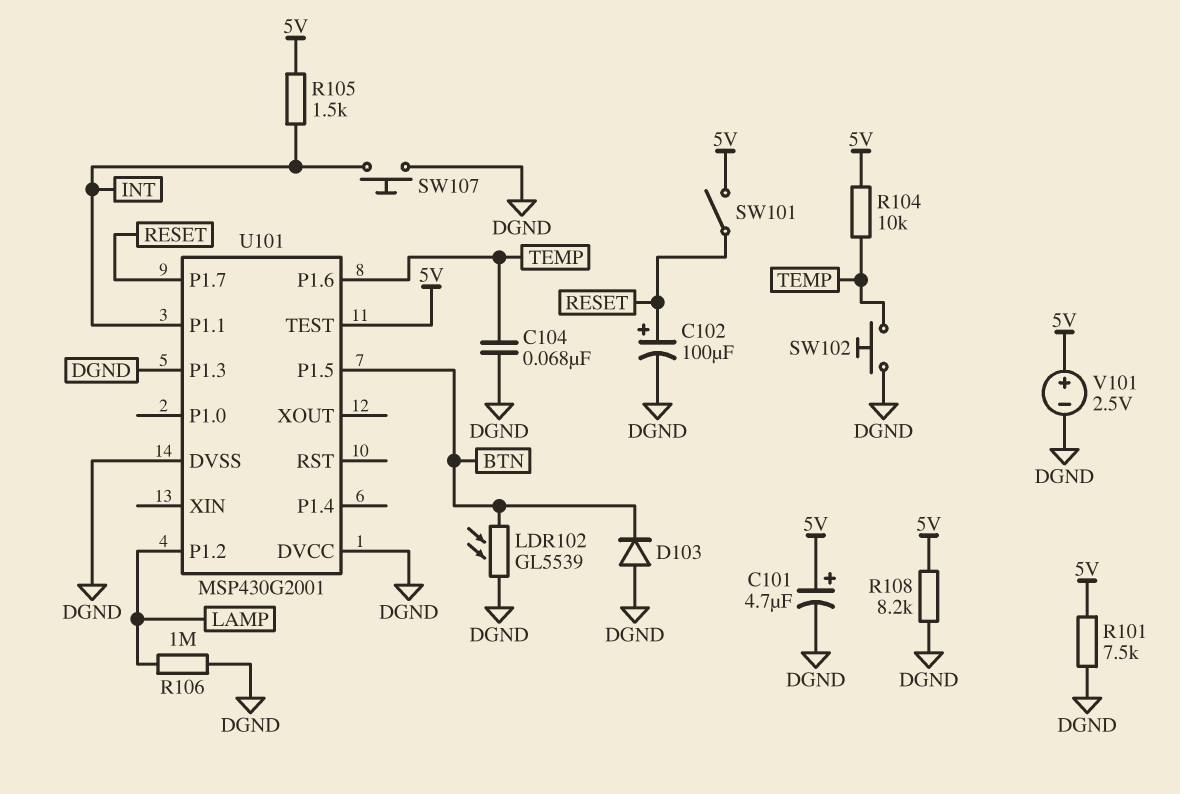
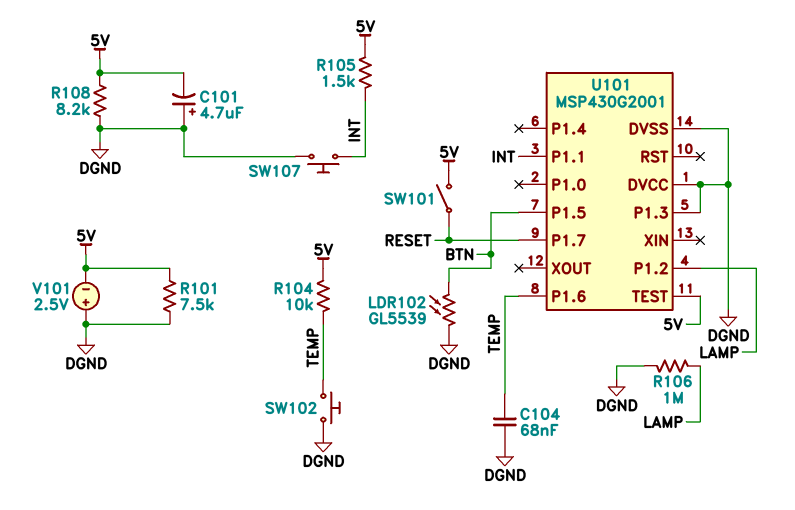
C101: 4.7uF (plus 5V, minus DGND) -> 4.7uF (plus DGND, minus 5V)
C102: 100uF (plus RESET, minus DGND) -> none
D103: diode (A DGND, K BTN) -> none
V101: 2.5V (plus 5V, minus DGND) -> 2.5V (plus DGND, minus 5V)

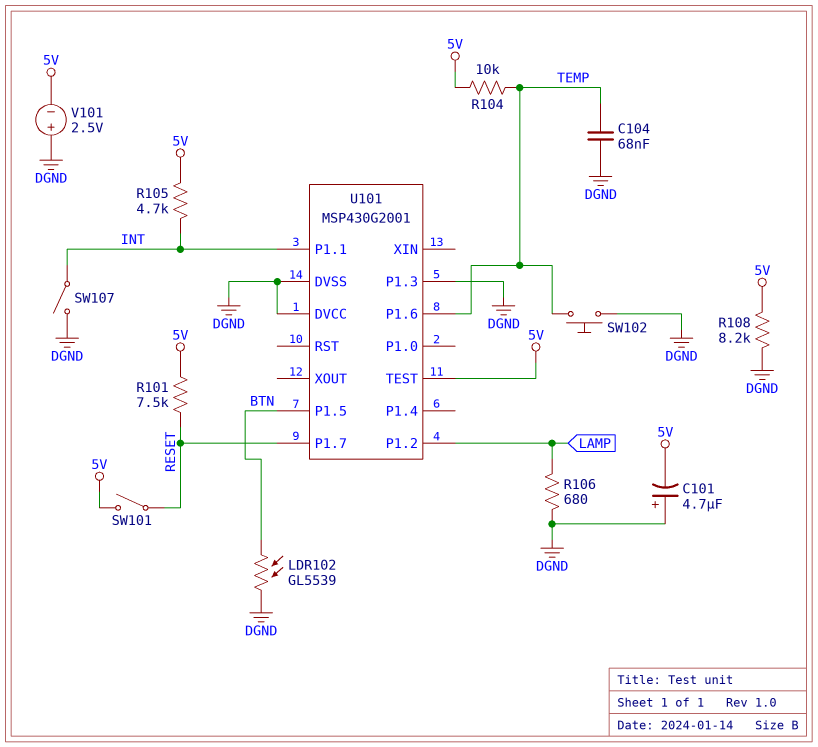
R101: 7.5k (5V, DGND) -> 7.5k (5V, RESET)
R105: 1.5k (5V, INT) -> 4.7k (5V, INT)
R106: 1M (DGND, LAMP) -> 680 (DGND, LAMP)
SW107: button (DGND, INT) -> switch (DGND, INT)

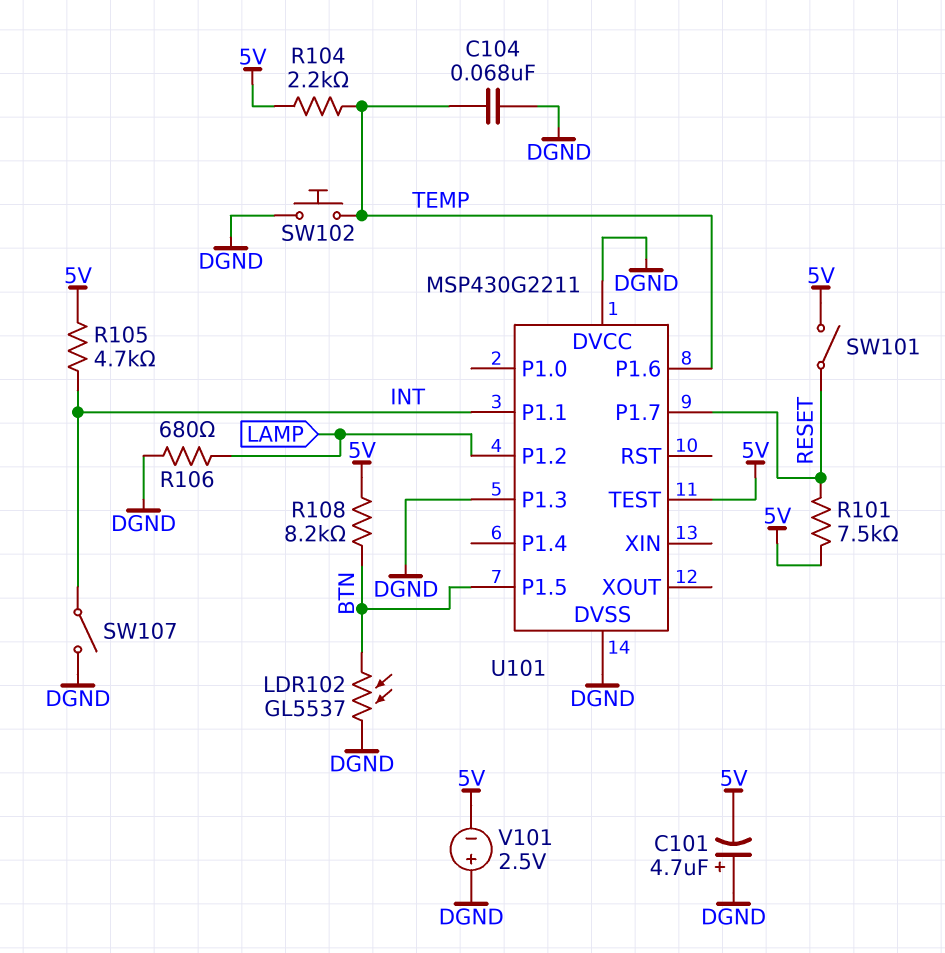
LDR102: GL5539 (BTN, DGND) -> GL5537 (BTN, DGND)
R104: 10k (5V, TEMP) -> 2.2k (5V, TEMP)
R108: 8.2k (5V, DGND) -> 8.2k (5V, BTN)
U101: MSP430G2001 -> MSP430G2211

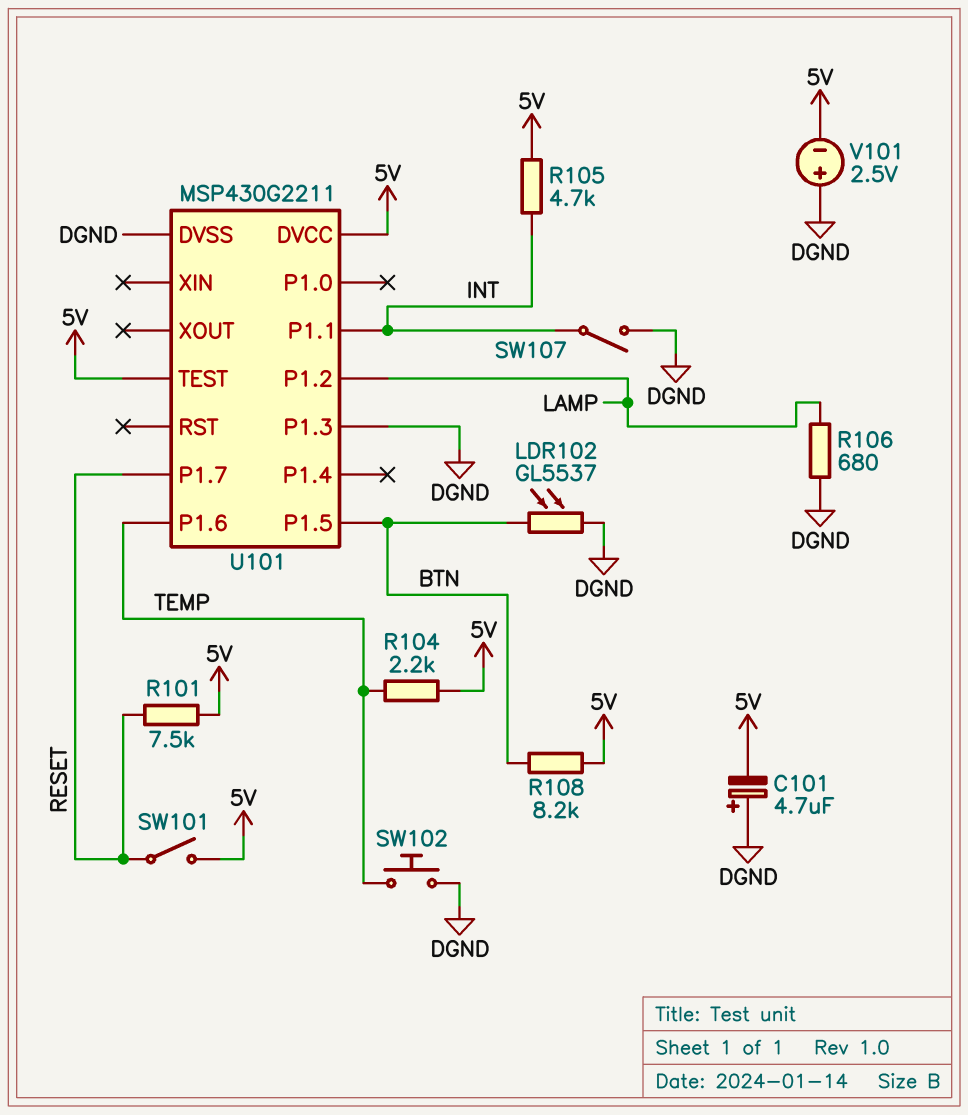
C104: 68nF (DGND, TEMP) -> none
U101 pin DVCC: DGND -> 5V

